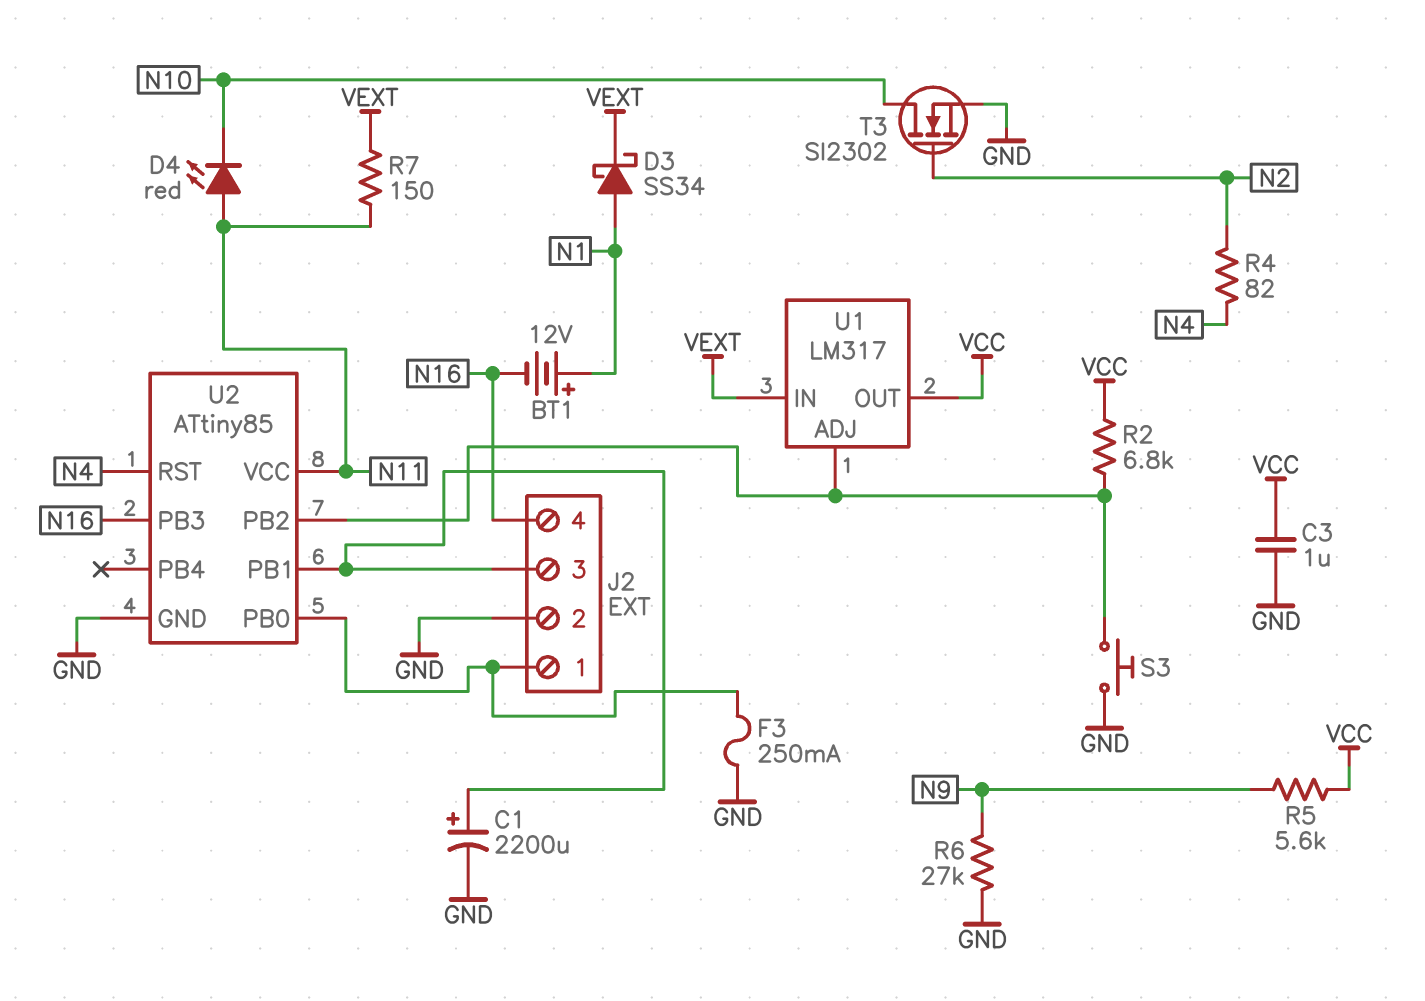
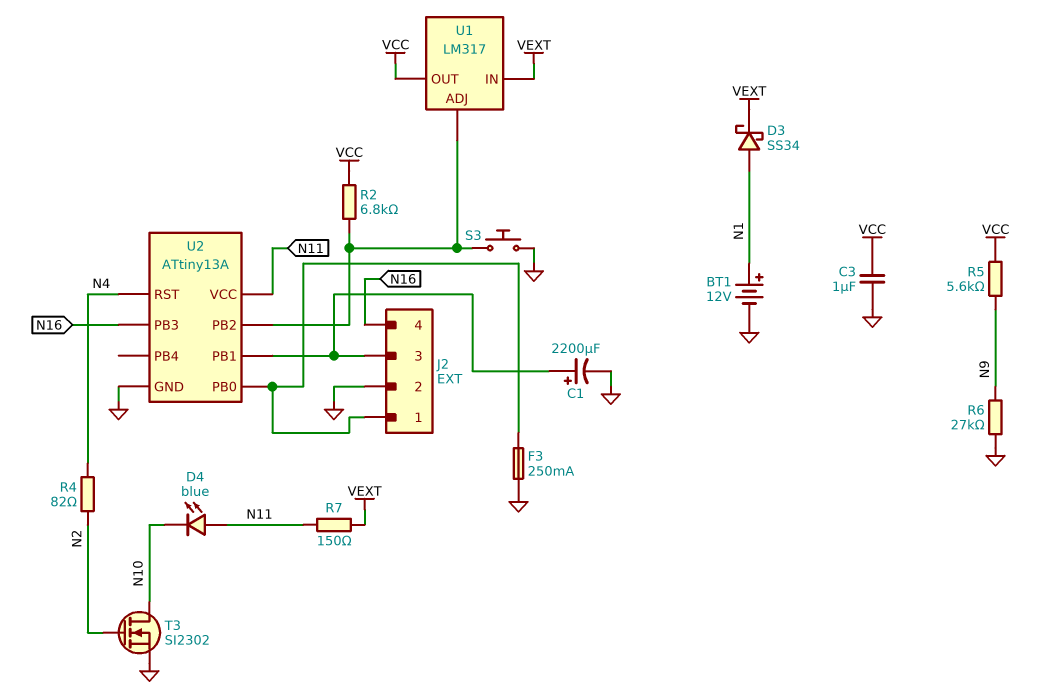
BT1: 12V (plus N1, minus N16) -> 12V (plus N1, minus GND)
D4: LED red (A N11, K N10) -> LED blue (A N11, K N10)
U2: ATtiny85 -> ATtiny13A

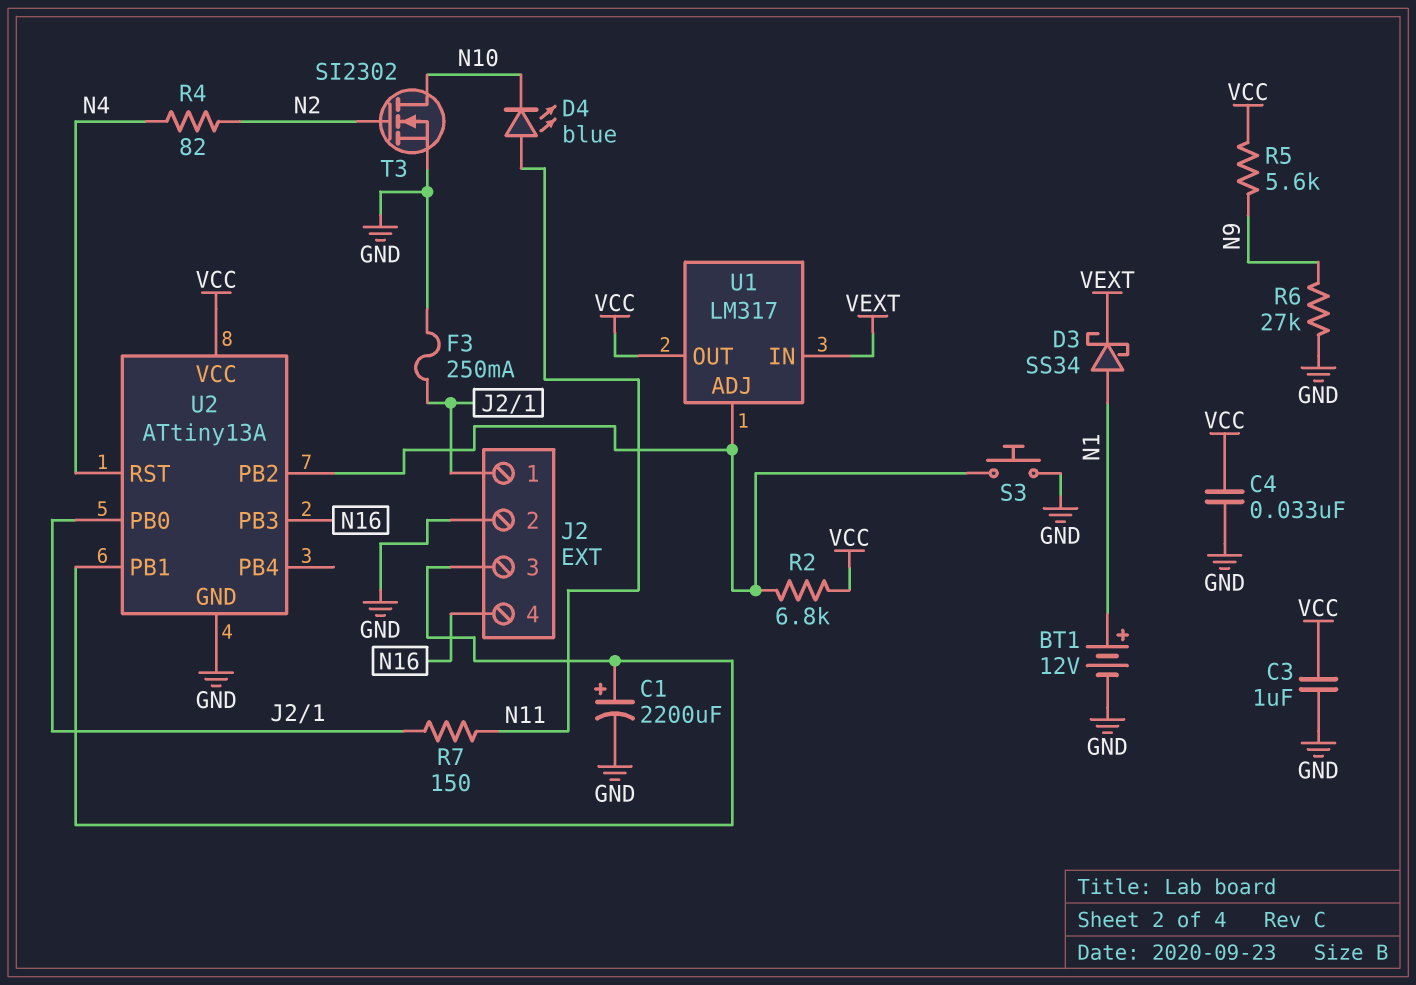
C4: none -> 33nF (GND, VCC)
R7: 150 (N11, VEXT) -> 150 (J2/1, N11)
U2 pin VCC: N11 -> VCC

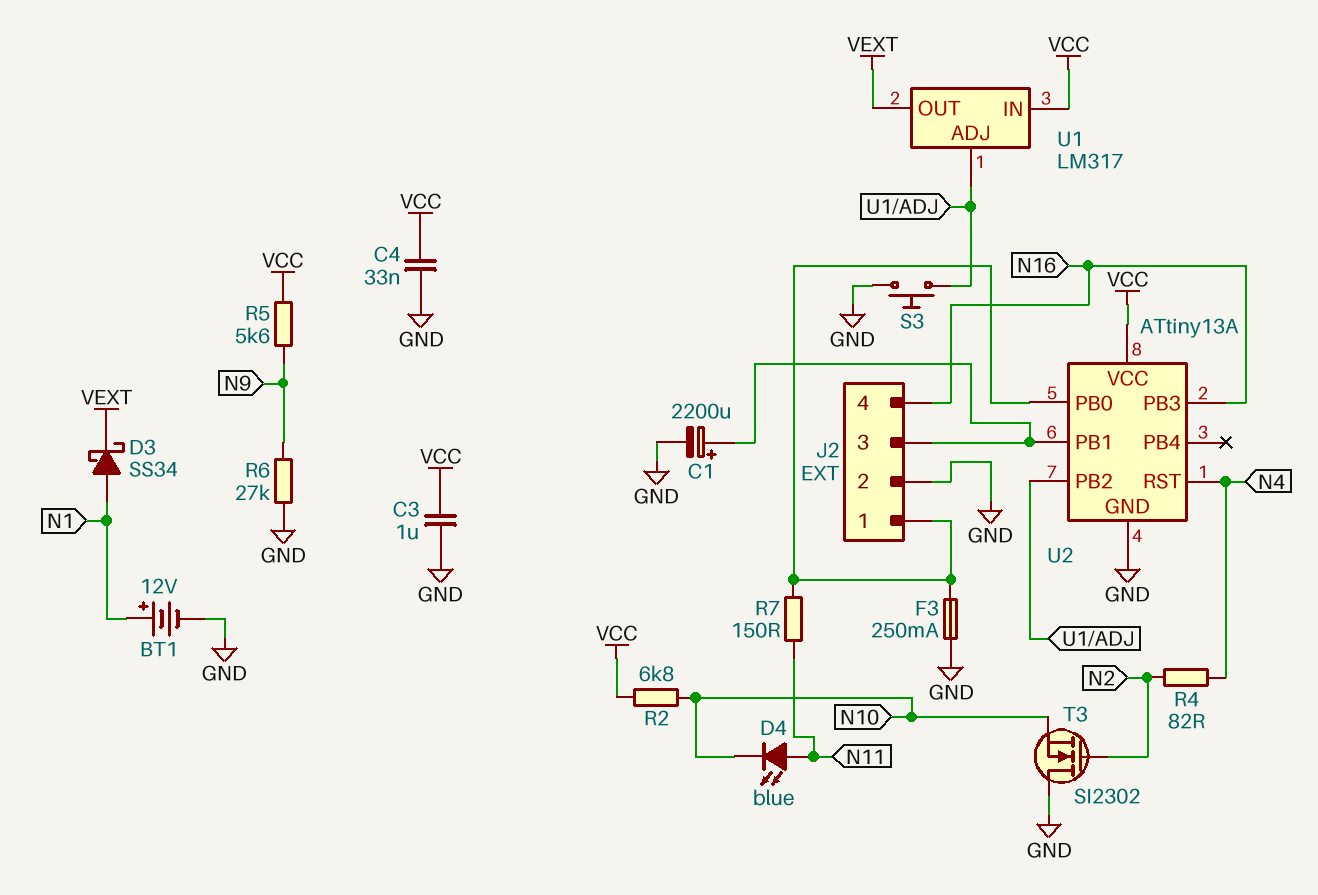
R2: 6.8k (U1/ADJ, VCC) -> 6.8k (N10, VCC)
T3: NMOS SI2302 (G N2, D N10, S GND) -> NMOS SI2302 (G N2, D GND, S N10)
U1 pin IN: VEXT -> VCC
U1 pin OUT: VCC -> VEXT

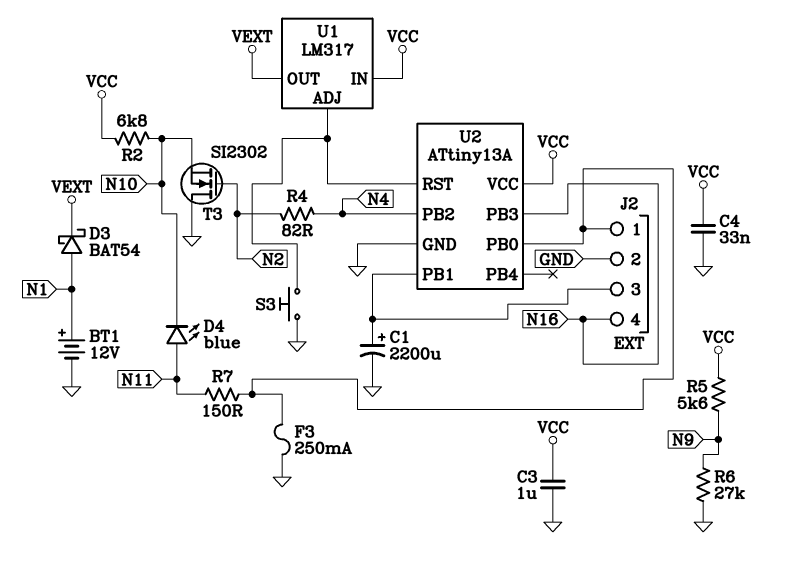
D3: schottky SS34 (A N1, K VEXT) -> schottky BAT54 (A N1, K VEXT)
U2 pin PB2: U1/ADJ -> N4
U2 pin RST: N4 -> U1/ADJ

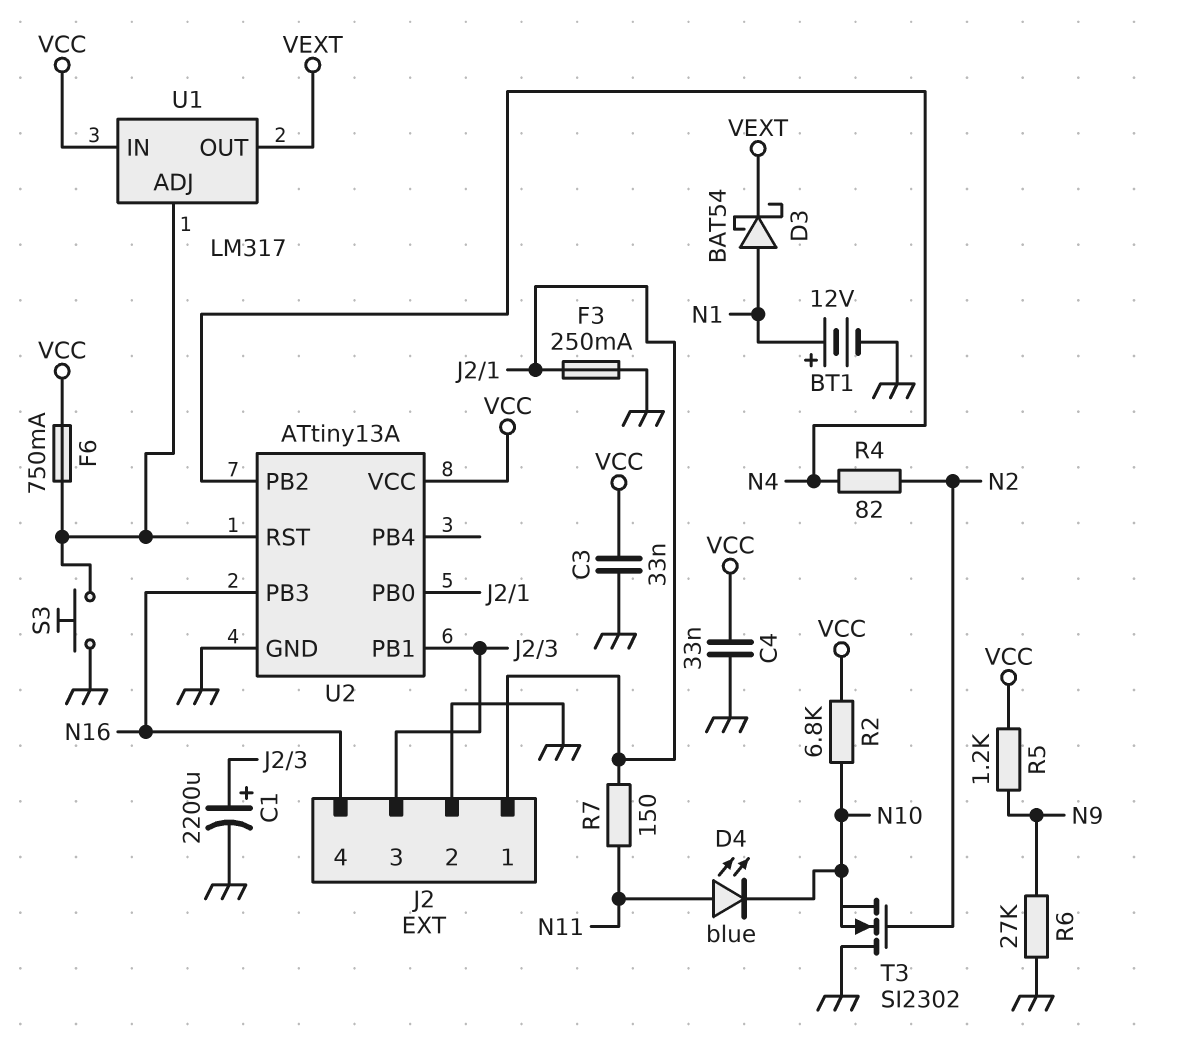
C3: 1uF (GND, VCC) -> 33nF (GND, VCC)
F6: none -> 750mA (U1/ADJ, VCC)
R5: 5.6k (N9, VCC) -> 1.2k (N9, VCC)

